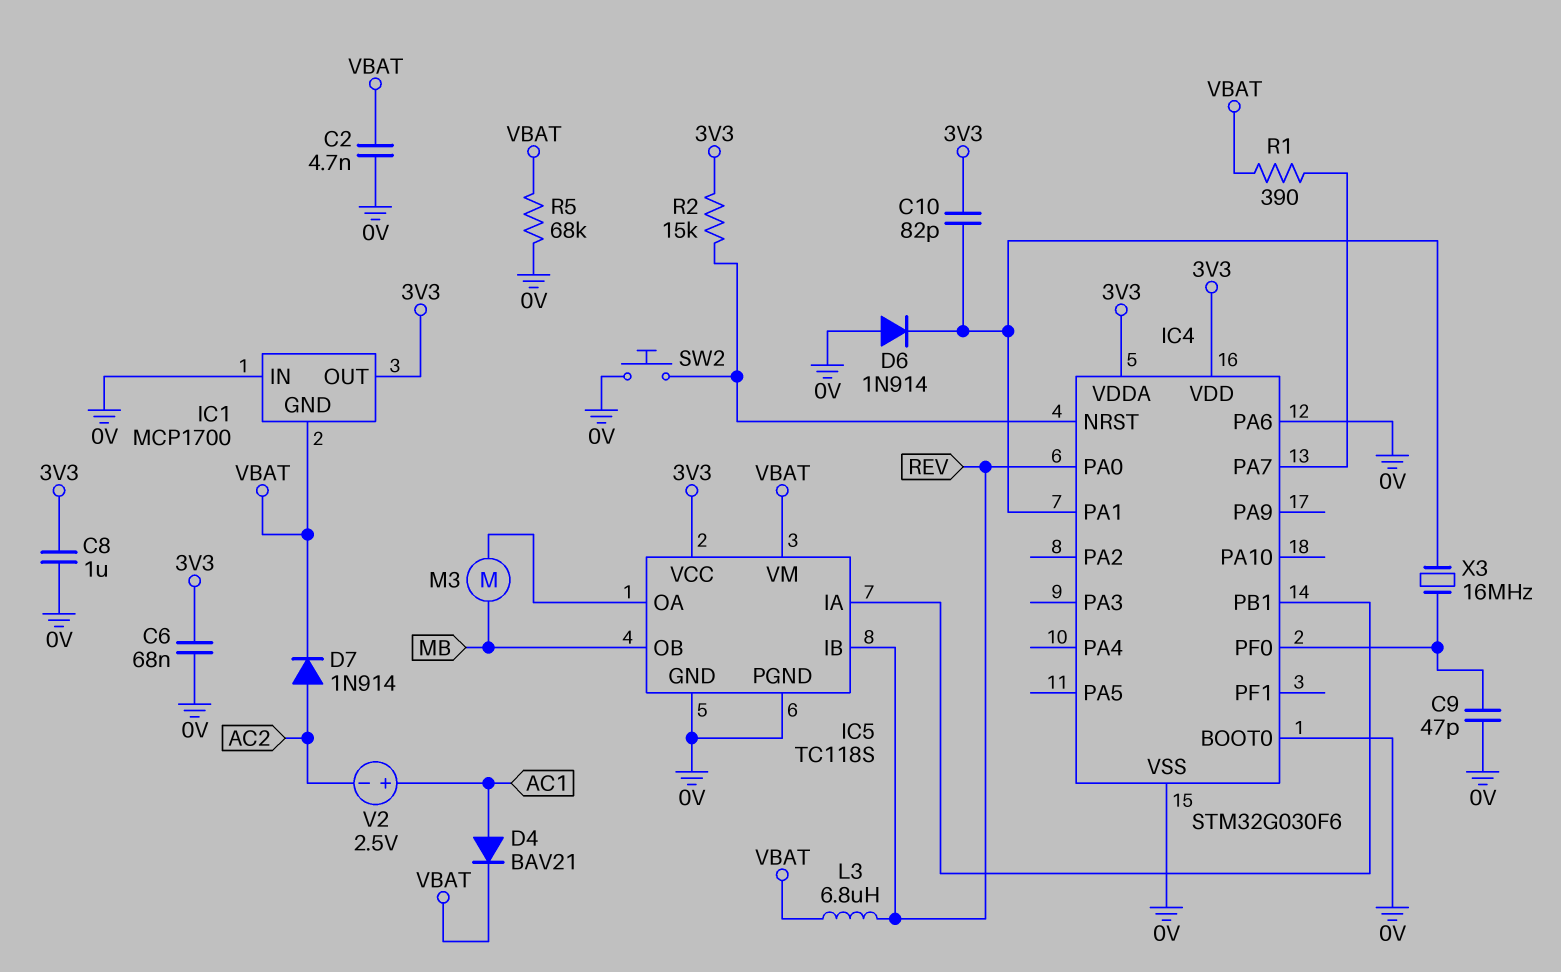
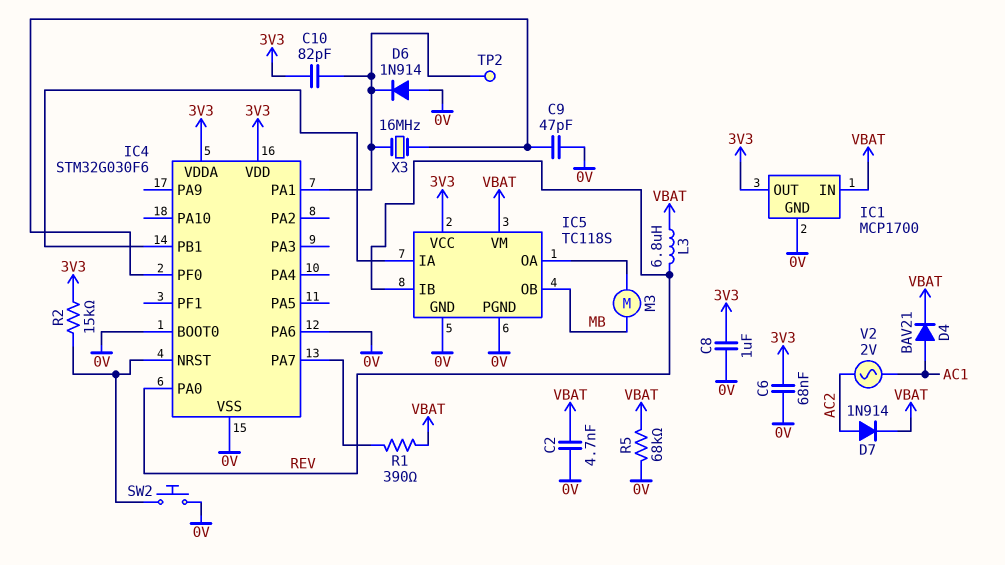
IC1 pin GND: VBAT -> 0V
IC1 pin IN: 0V -> VBAT
TP2: none -> test point (IC4/PA1)
V2: 2.5V (plus AC1, minus AC2) -> AC 2V (AC1, AC2)

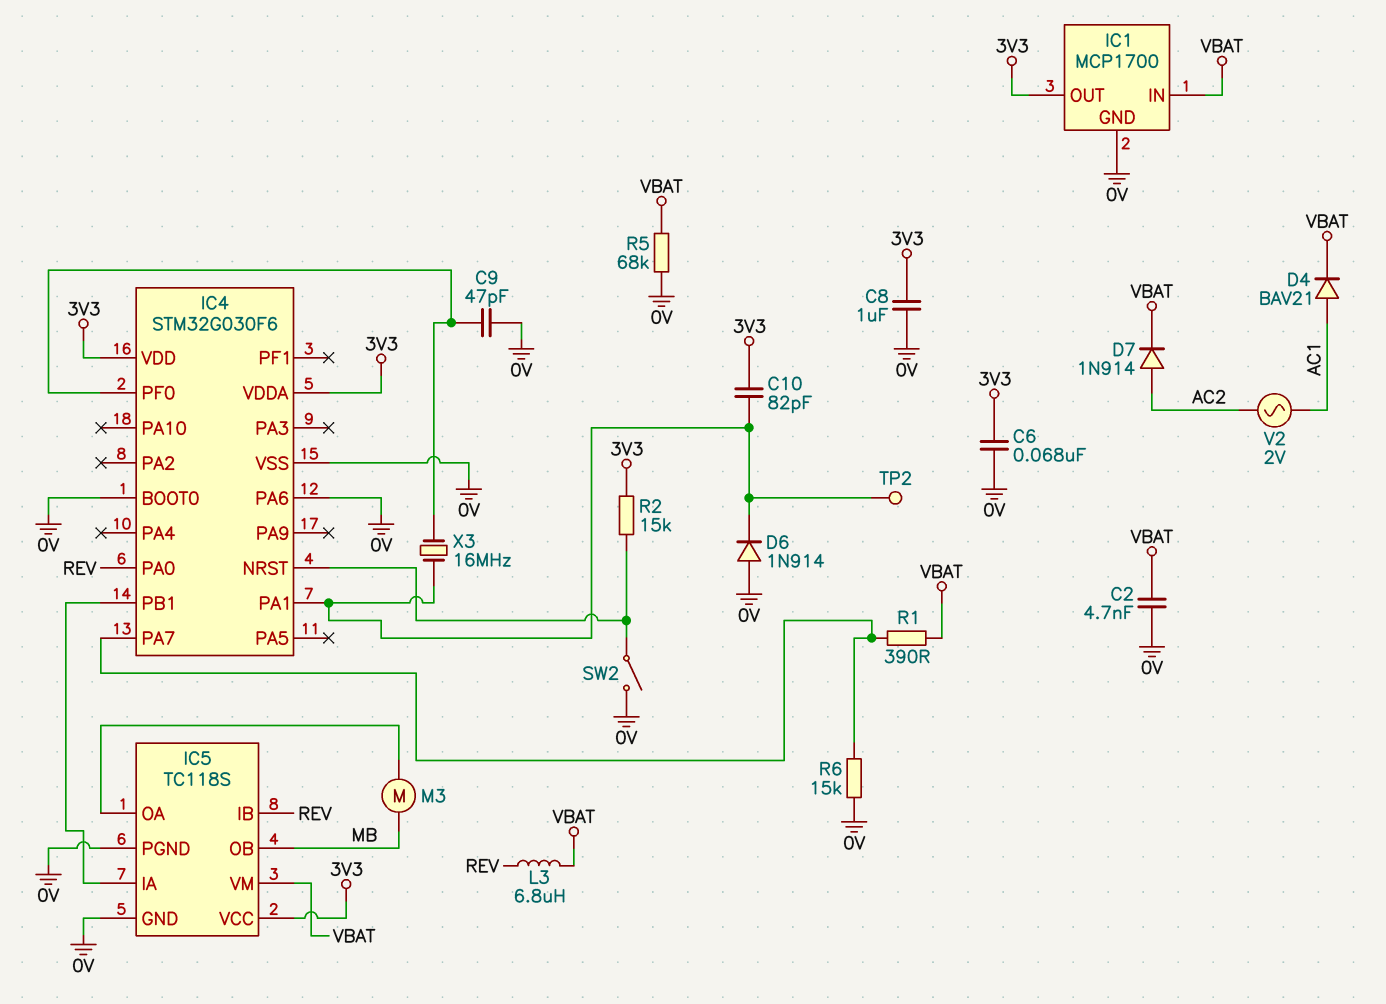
R6: none -> 15k (0V, IC4/PA7)
SW2: button (0V, IC4/NRST) -> switch (0V, IC4/NRST)

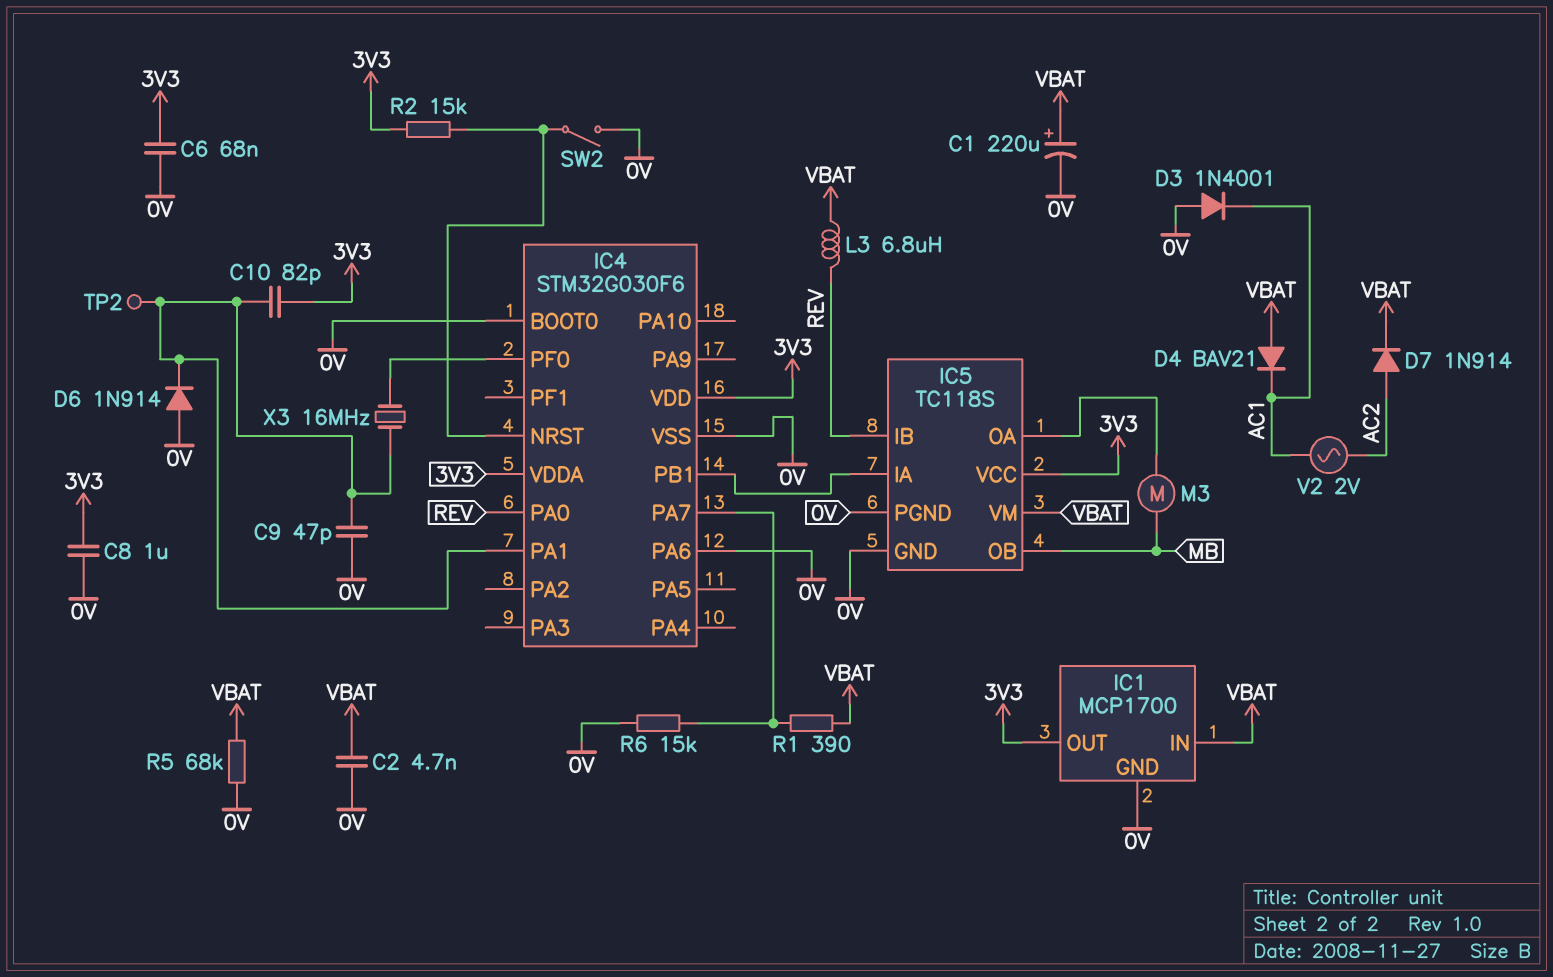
C1: none -> 220uF (plus VBAT, minus 0V)
C9: 47pF (0V, IC4/PF0) -> 47pF (0V, IC4/PA1)
D3: none -> diode 1N4001 (A 0V, K AC1)
D4: diode BAV21 (A AC1, K VBAT) -> diode BAV21 (A VBAT, K AC1)

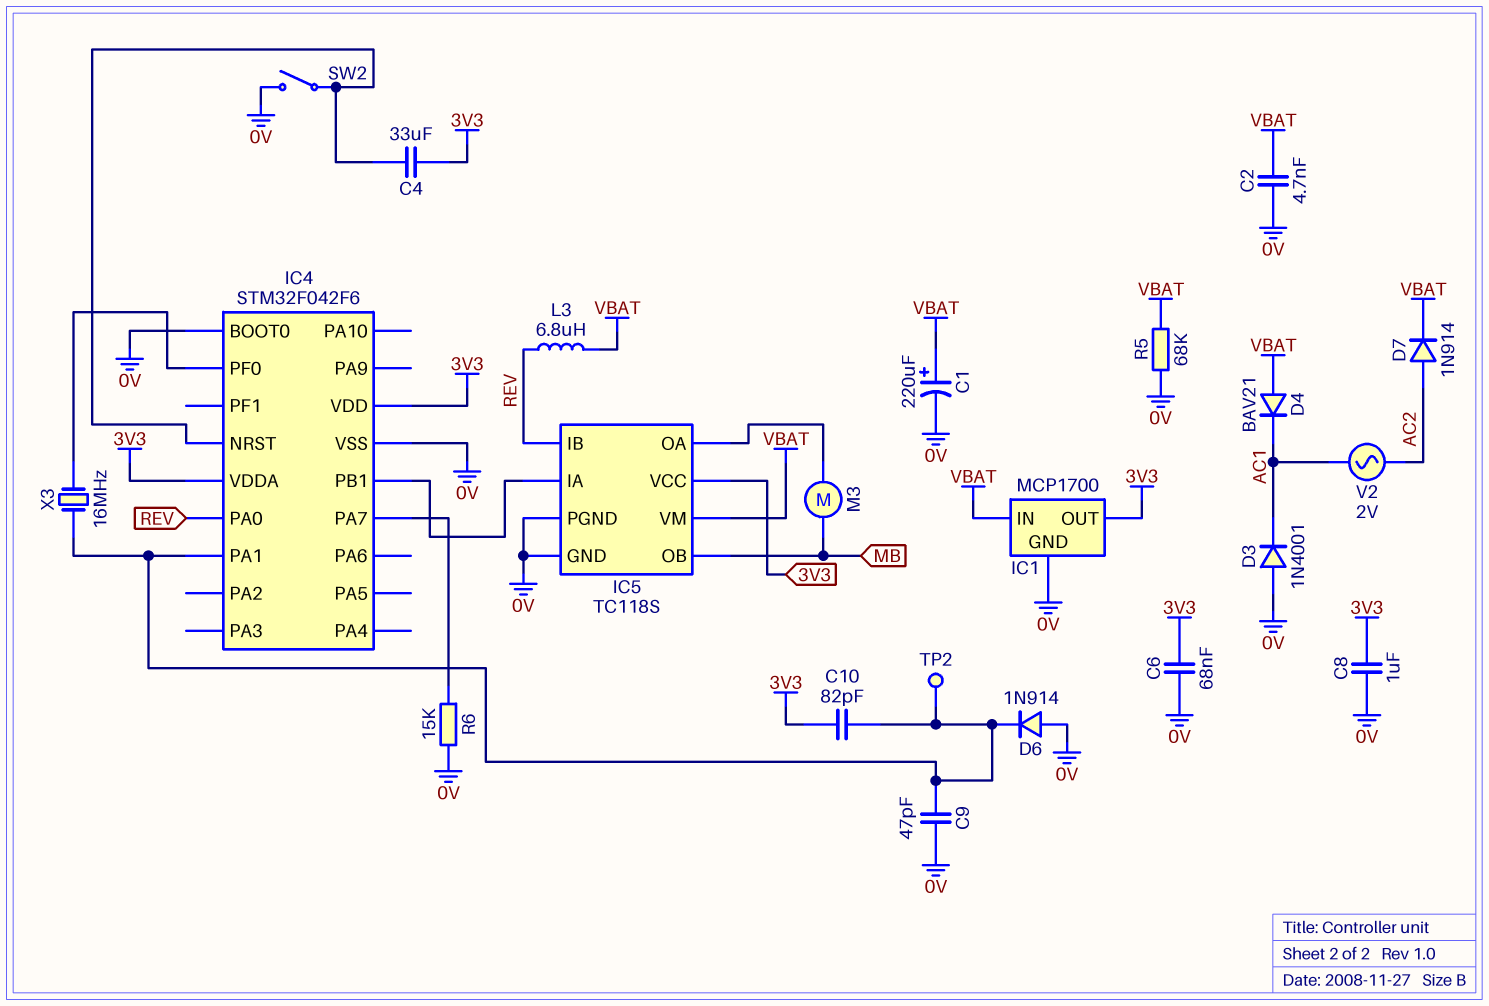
C4: none -> 33uF (3V3, IC4/NRST)
IC4: STM32G030F6 -> STM32F042F6
IC4 pin PA6: 0V -> none
R1: 390 (IC4/PA7, VBAT) -> none
R2: 15k (3V3, IC4/NRST) -> none

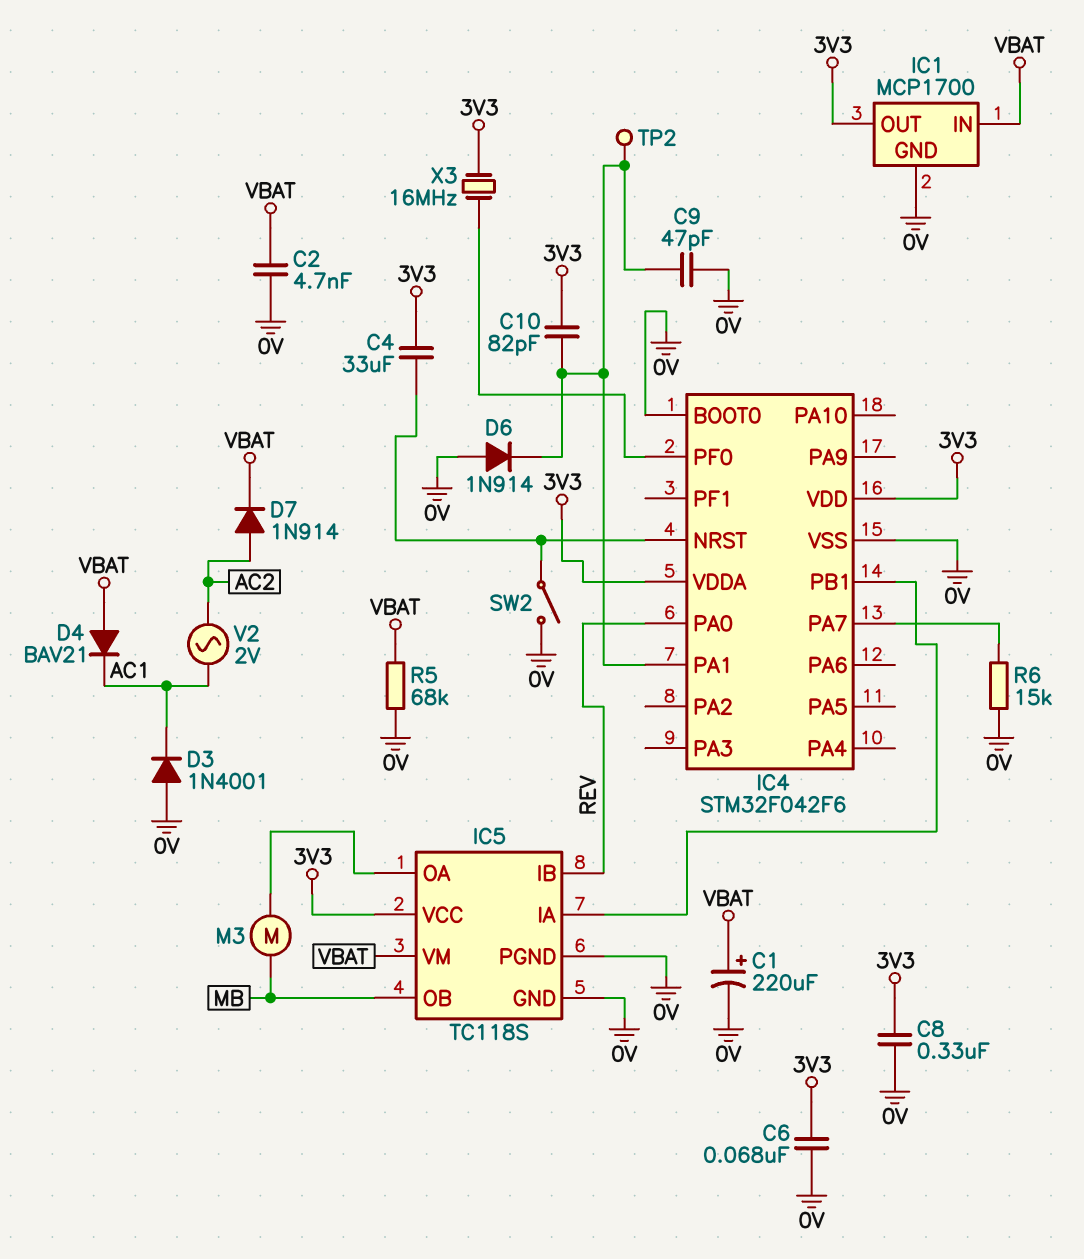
C8: 1uF (0V, 3V3) -> 330nF (0V, 3V3)
L3: 6.8uH (REV, VBAT) -> none
X3: 16MHz (IC4/PA1, IC4/PF0) -> 16MHz (3V3, IC4/PF0)

